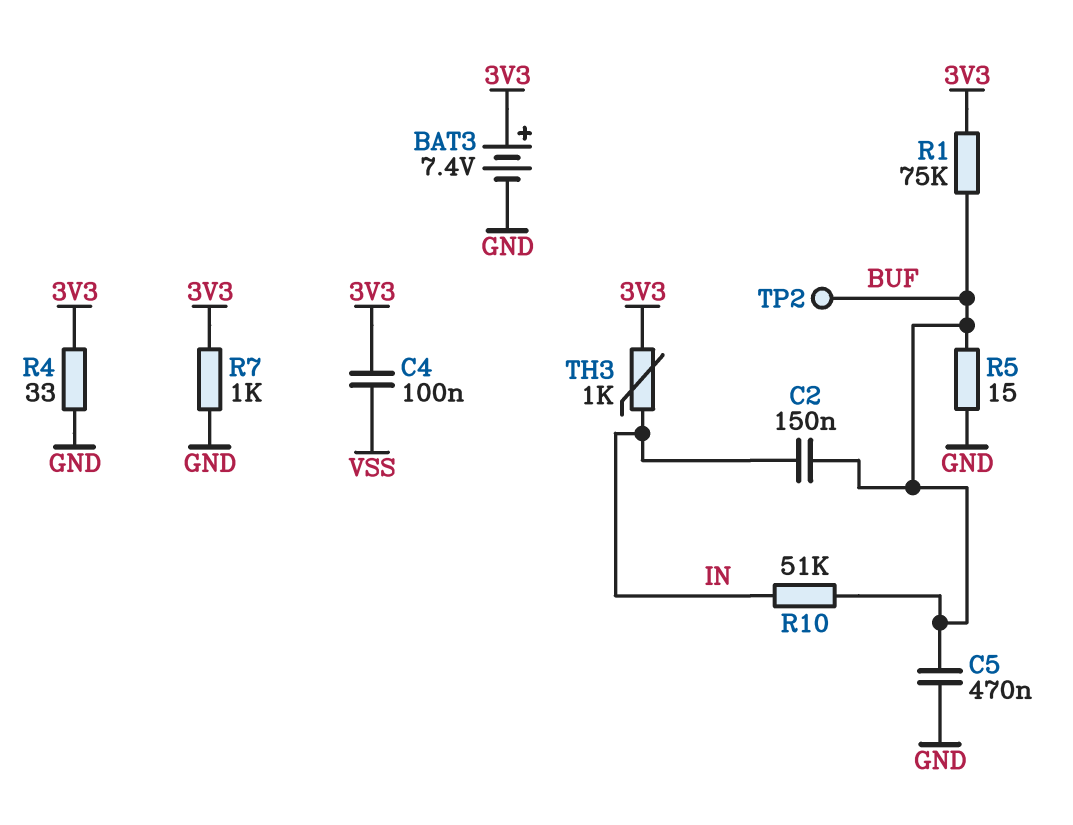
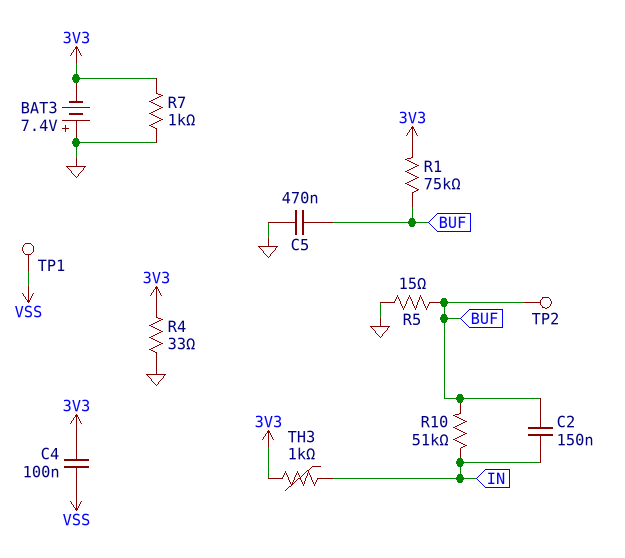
BAT3: 7.4V (plus 3V3, minus GND) -> 7.4V (plus GND, minus 3V3)
TP1: none -> test point (VSS)

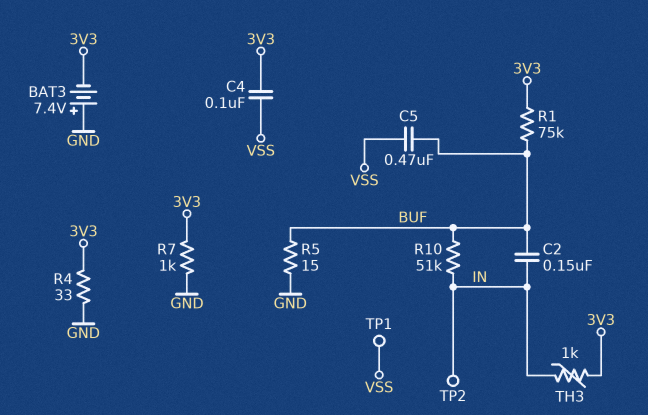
C5: 470nF (BUF, GND) -> 470nF (BUF, VSS)
TP2: test point (BUF) -> test point (IN)

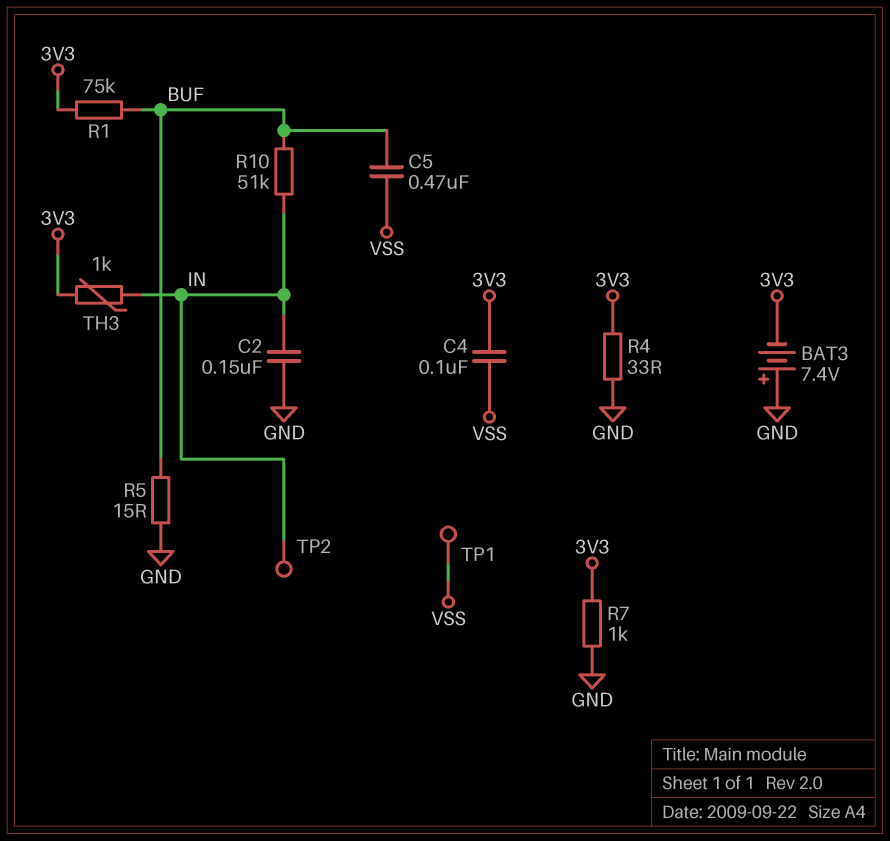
C2: 150nF (BUF, IN) -> 150nF (GND, IN)

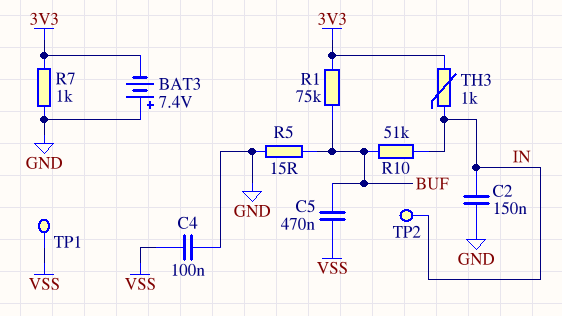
C4: 100nF (3V3, VSS) -> 100nF (GND, VSS)
R4: 33 (3V3, GND) -> none

